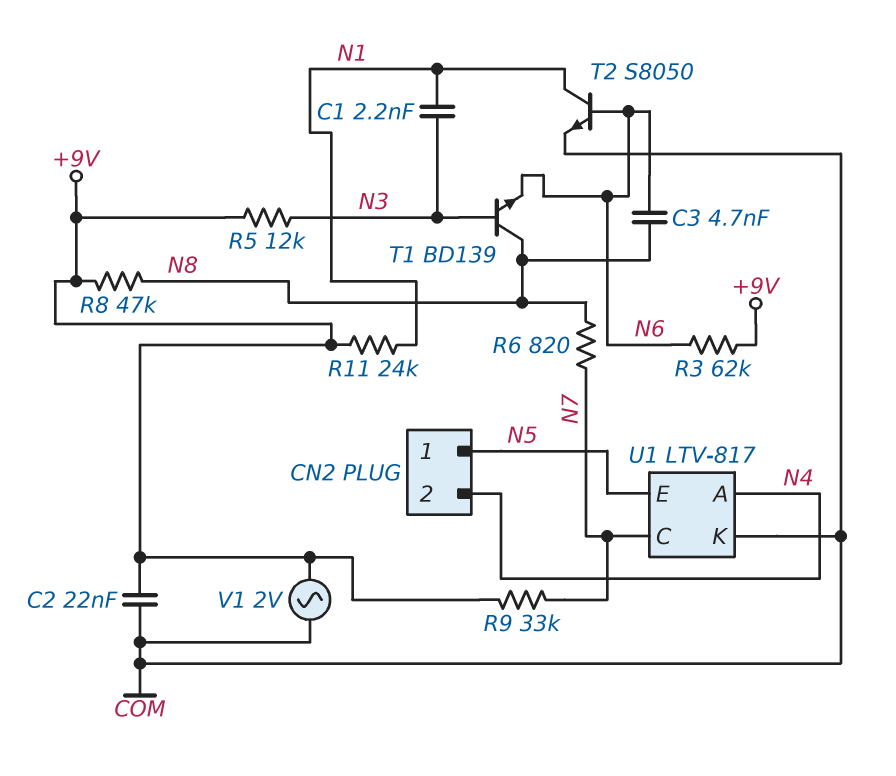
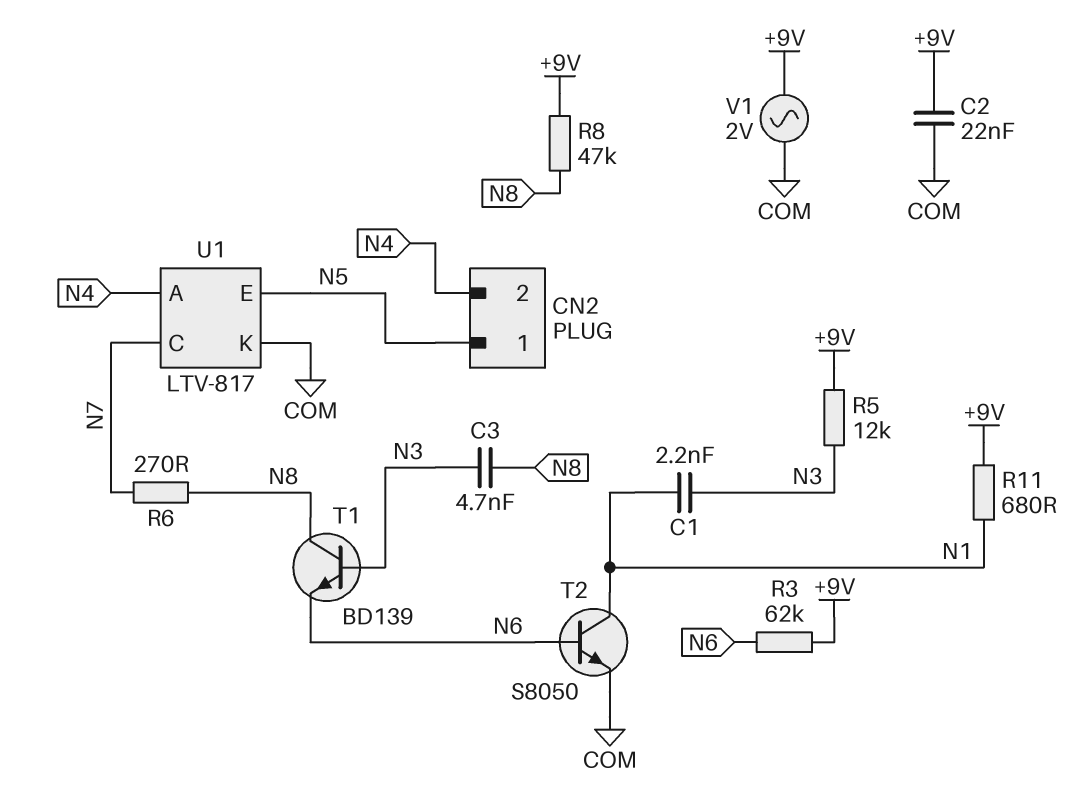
C3: 4.7nF (N6, N8) -> 4.7nF (N3, N8)
R6: 820 (N7, N8) -> 270 (N7, N8)
R9: 33k (+9V, N7) -> none
R11: 24k (+9V, N1) -> 680 (+9V, N1)

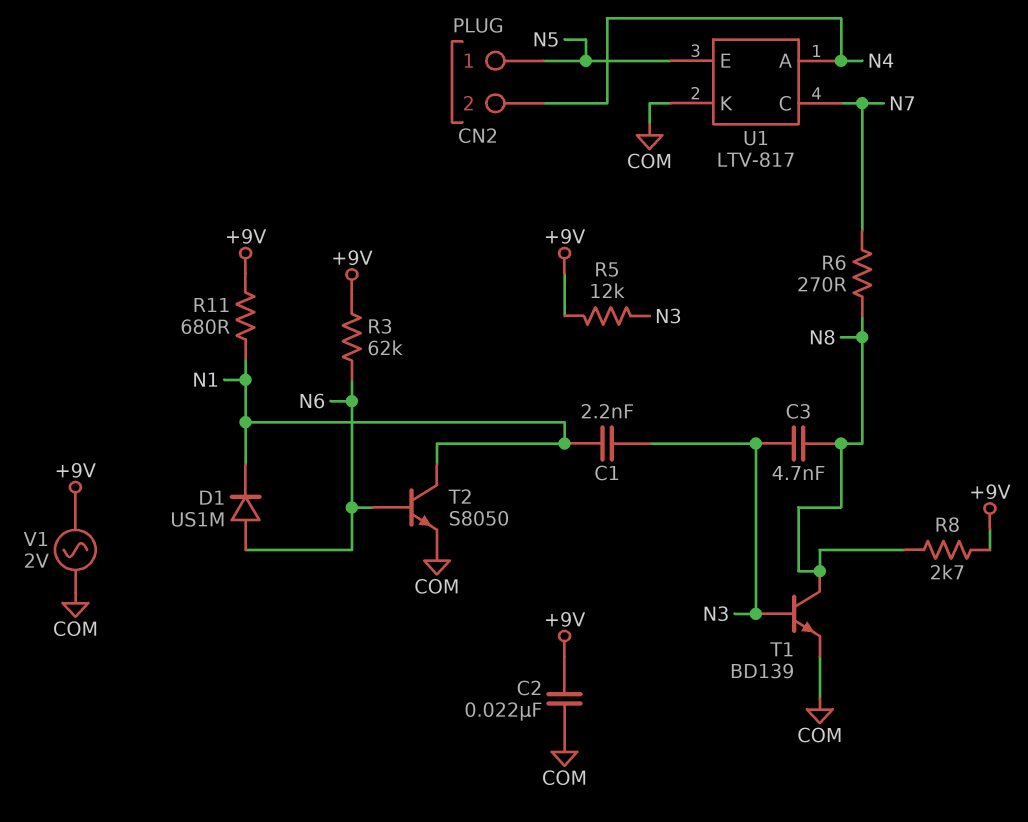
D1: none -> diode US1M (A N6, K N1)
R8: 47k (+9V, N8) -> 2.7k (+9V, N8)
T1: NPN BD139 (B N3, C N8, E N6) -> NPN BD139 (B N3, C N8, E COM)

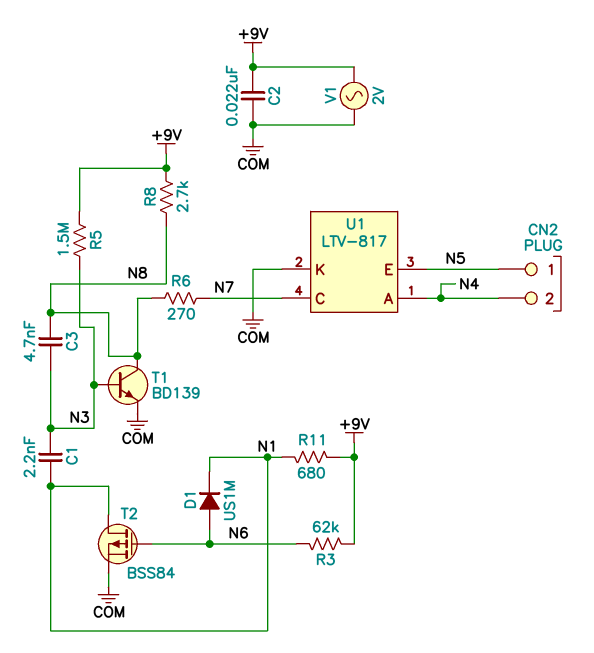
R5: 12k (+9V, N3) -> 1.5M (+9V, N3)
T2: NPN S8050 (B N6, C N1, E COM) -> PMOS BSS84 (G N6, D N1, S COM)

